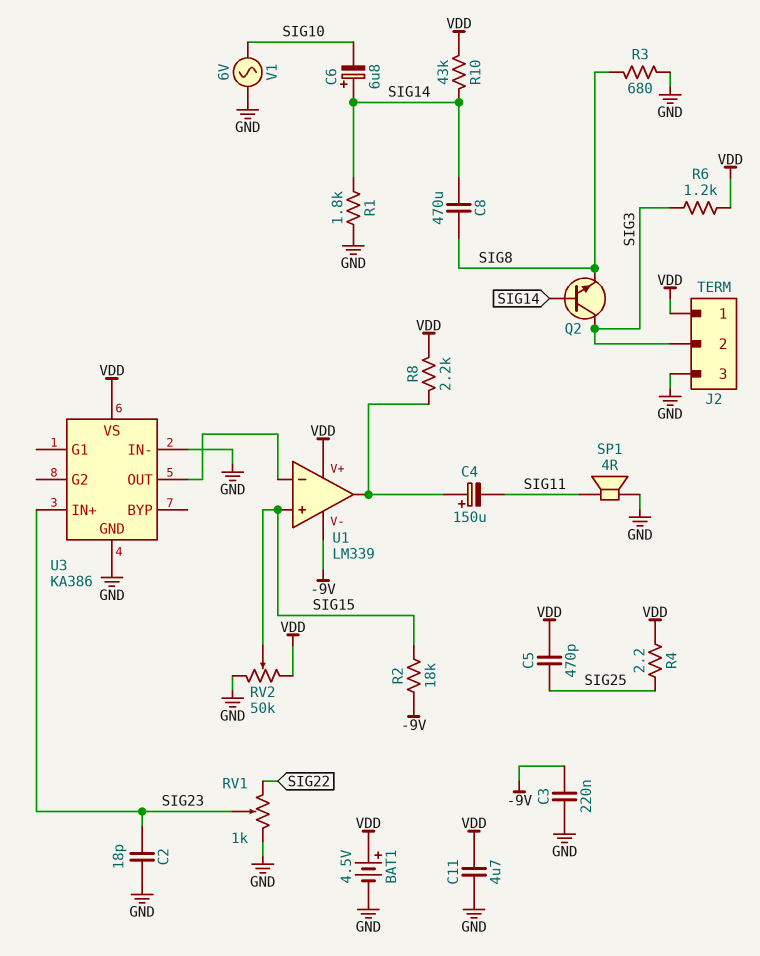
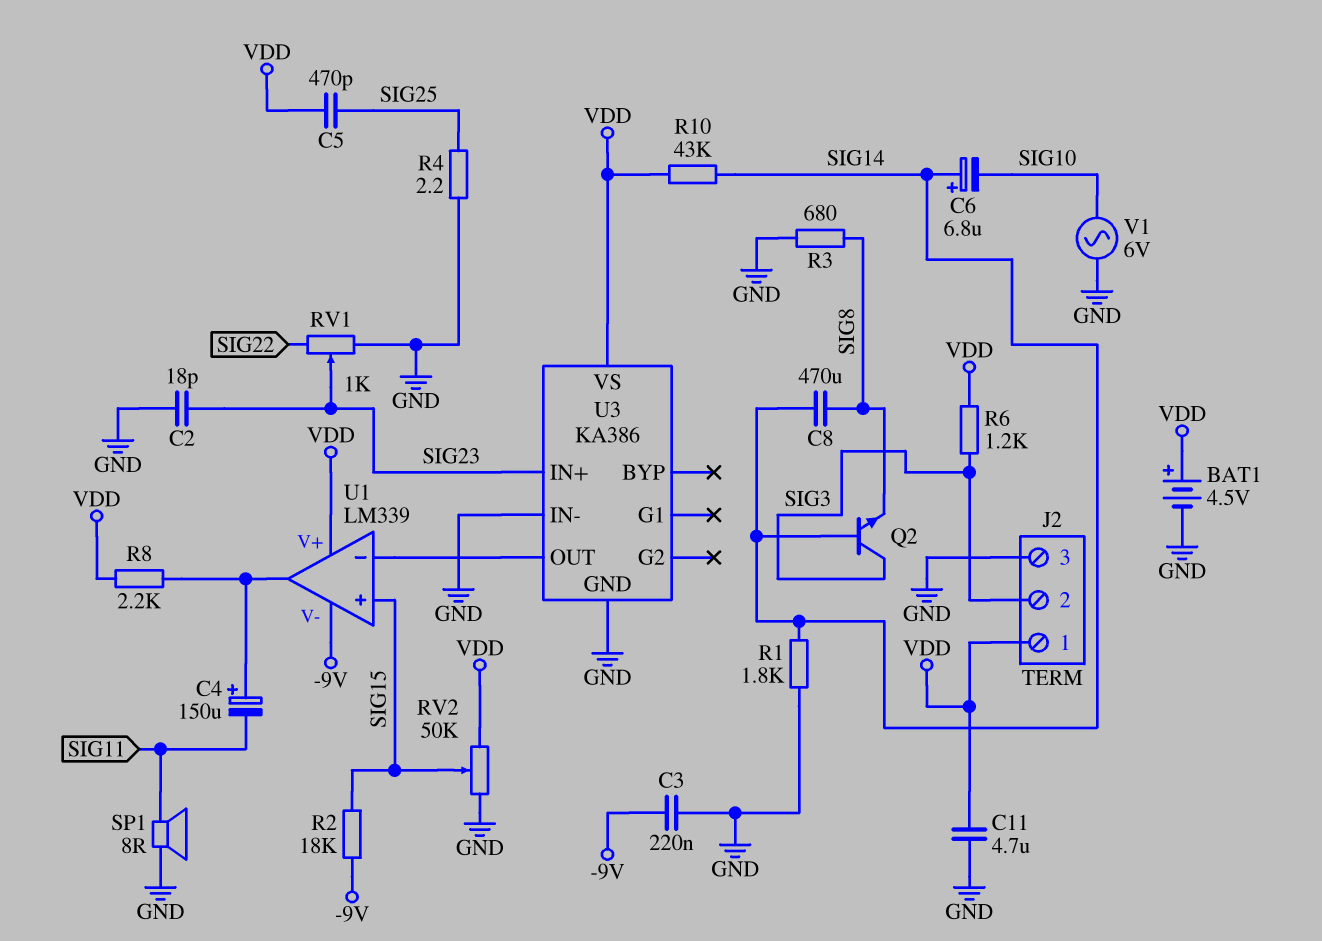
R4: 2.2 (SIG25, VDD) -> 2.2 (GND, SIG25)
SP1: speaker 4R (GND, SIG11) -> speaker 8R (GND, SIG11)

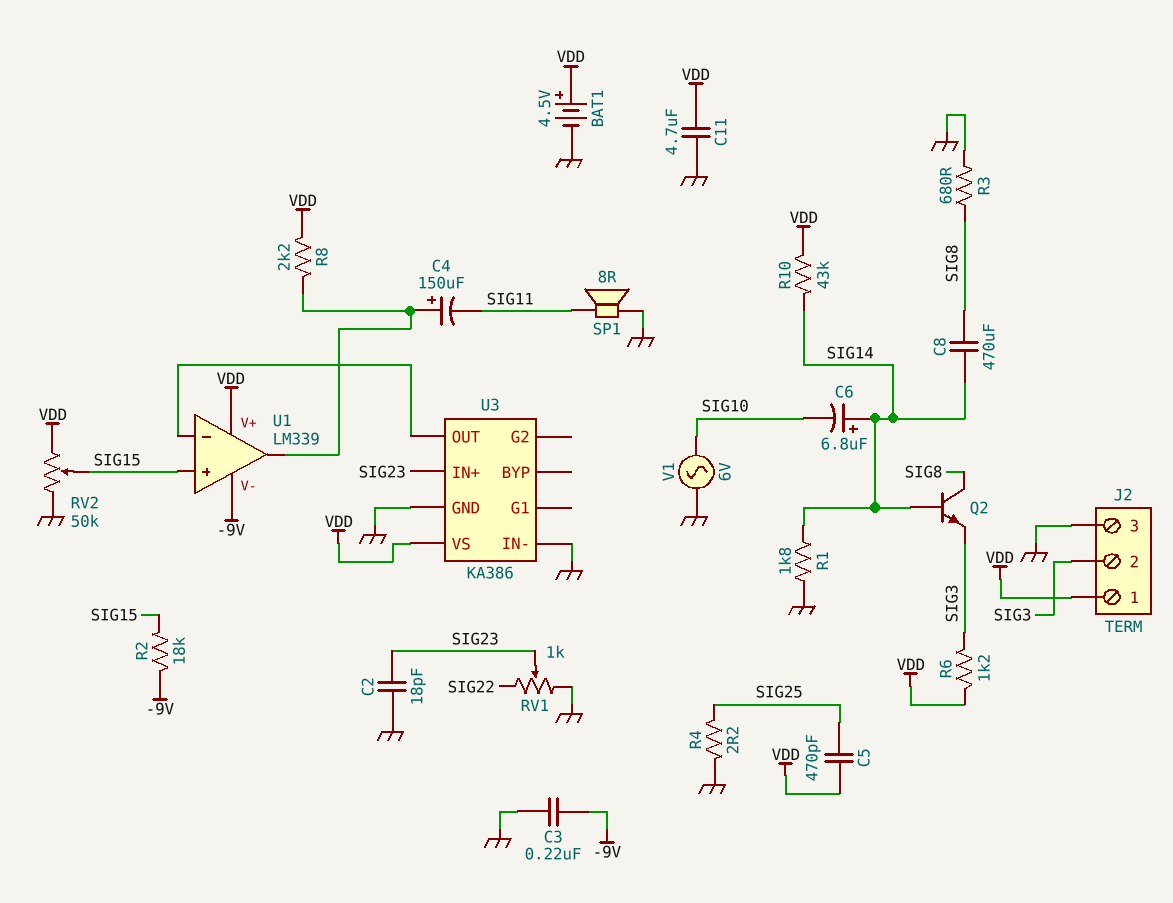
Q2: NPN (B SIG14, C SIG3, E SIG8) -> NPN (B SIG14, C SIG8, E SIG3)

